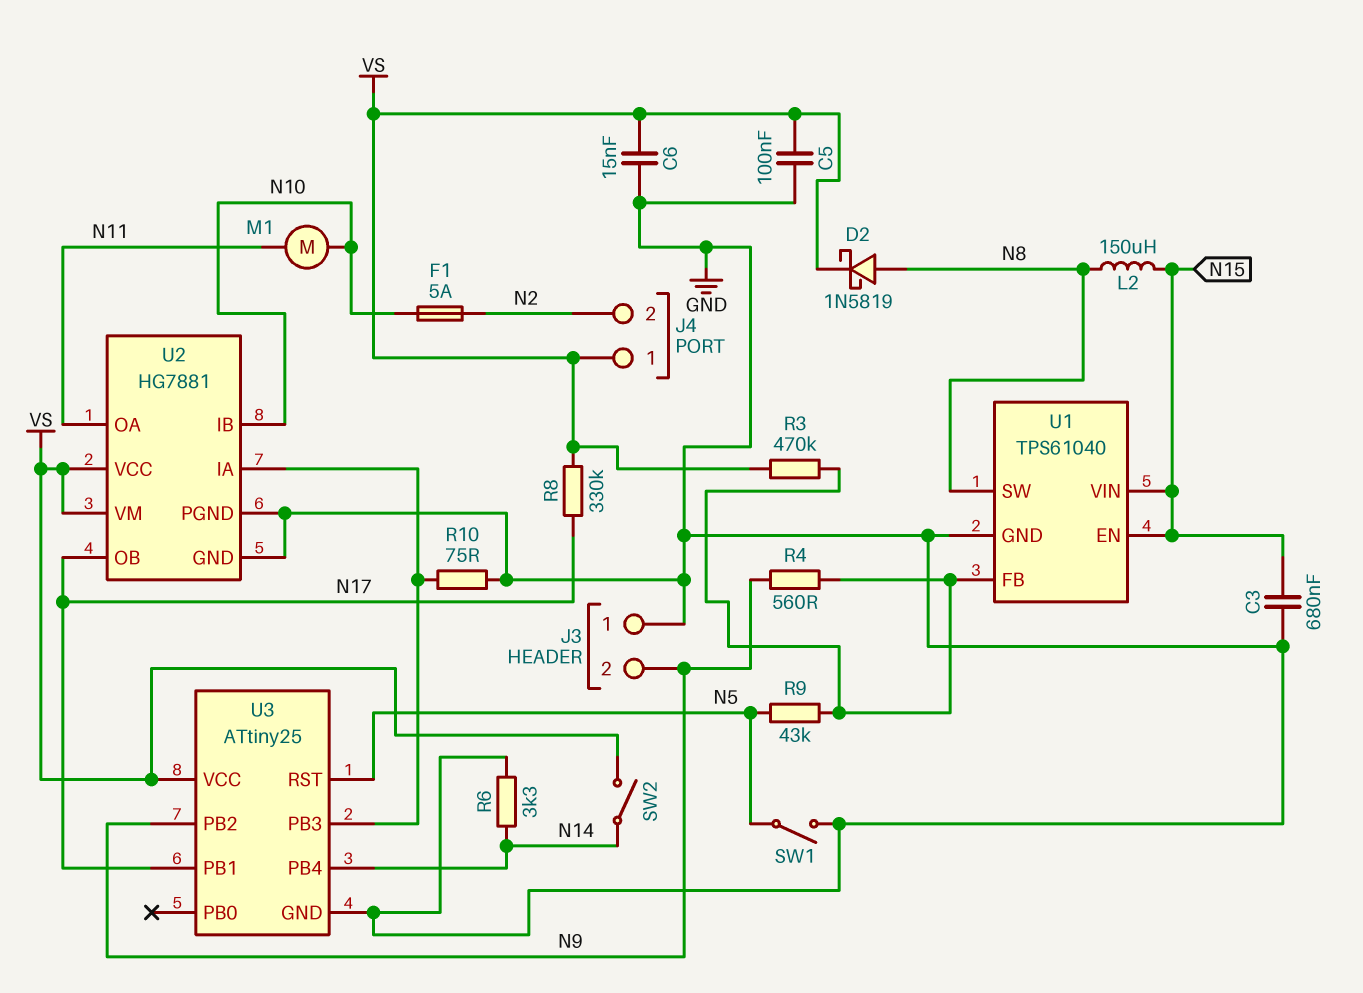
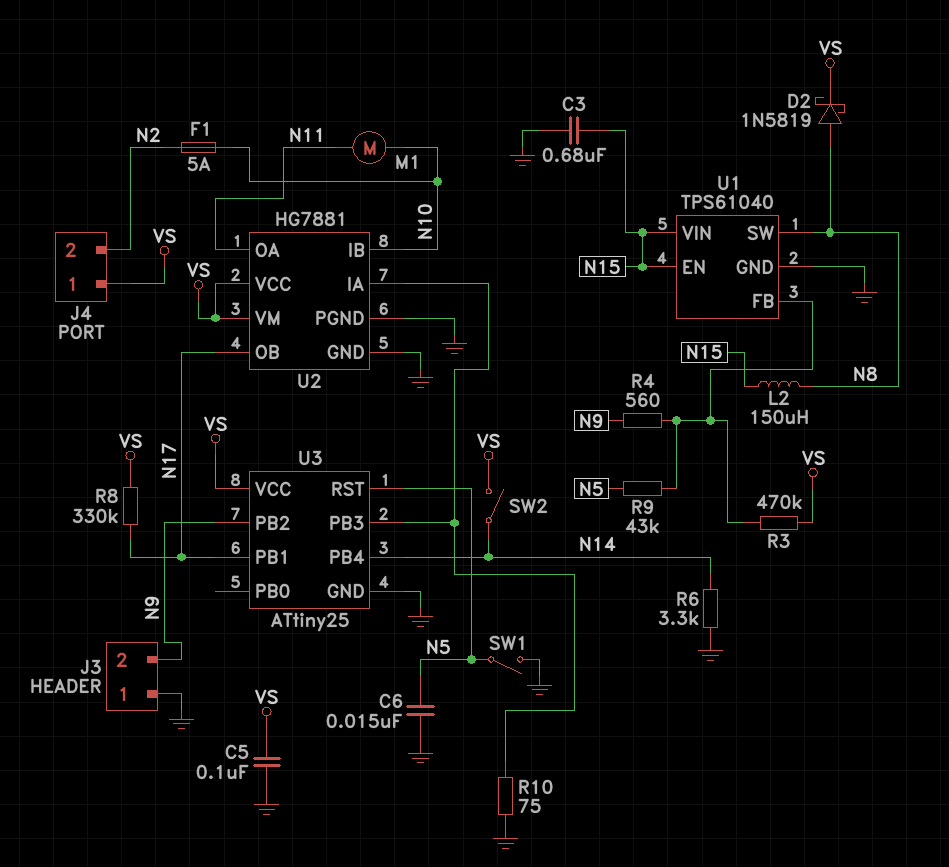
C6: 15nF (GND, VS) -> 15nF (GND, N5)

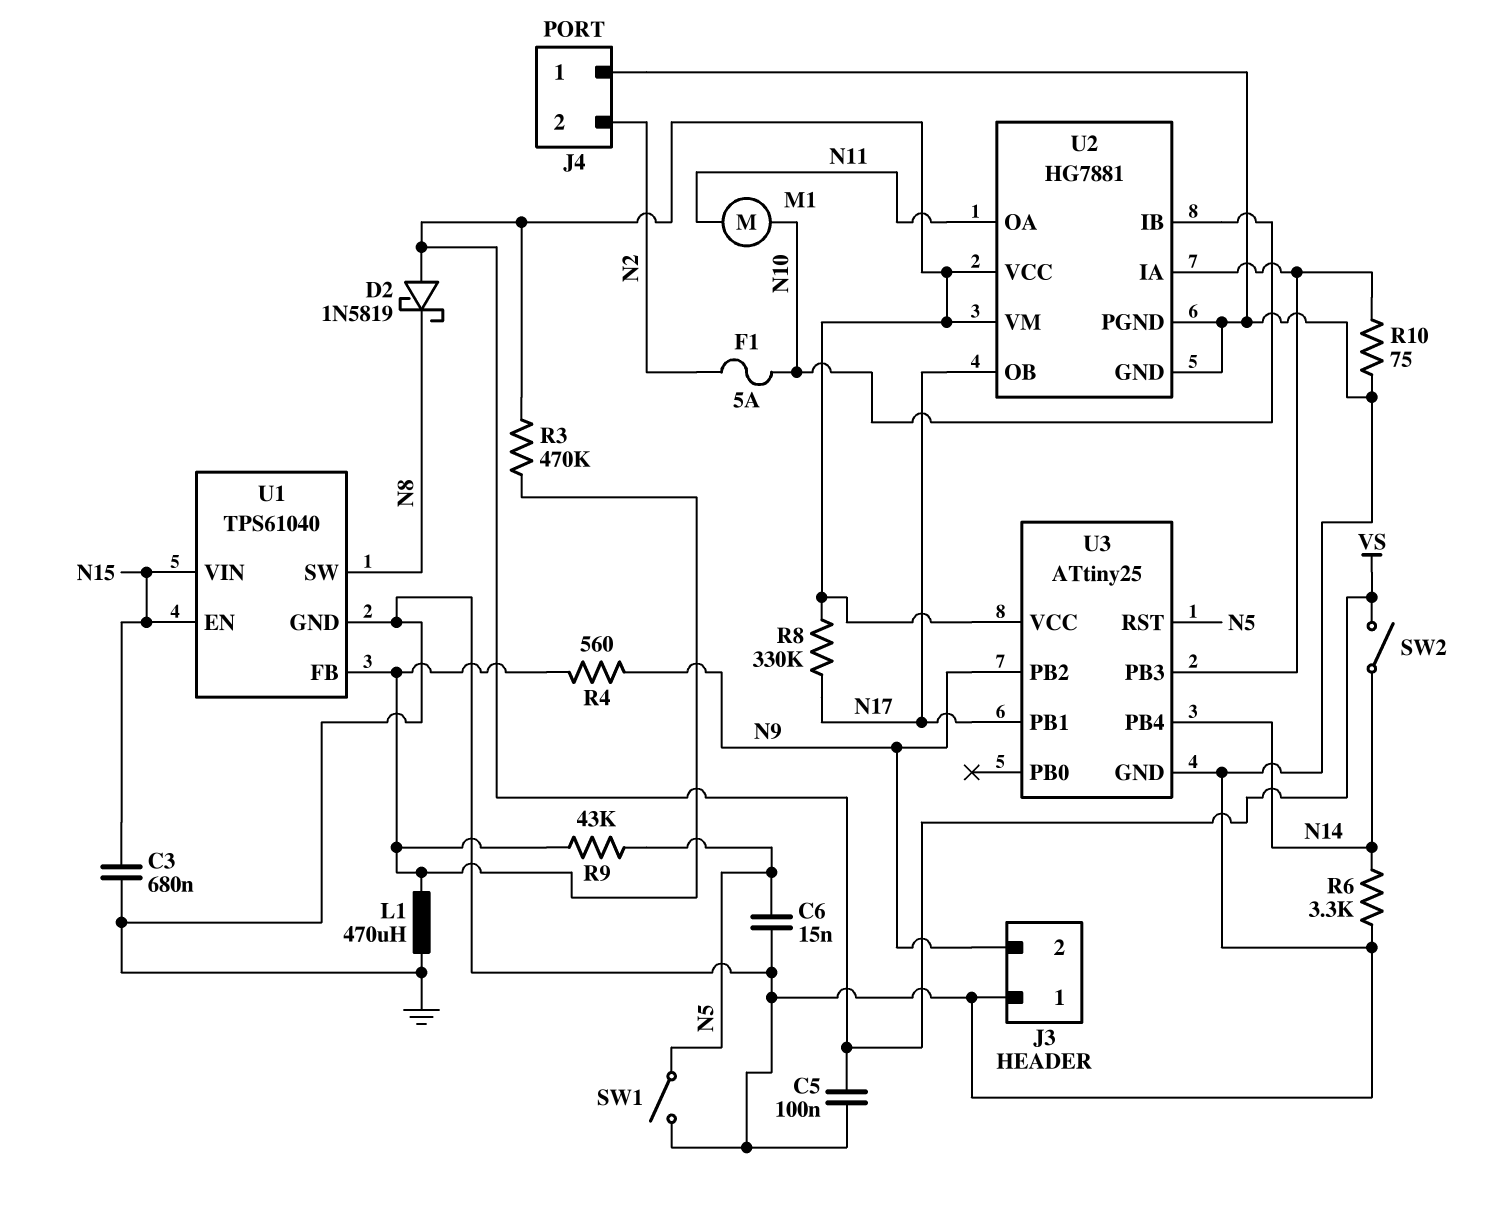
D2: schottky 1N5819 (A N8, K VS) -> schottky 1N5819 (A VS, K N8)
J4 pin 1: VS -> GND
L1: none -> 470uH (GND, U1/FB)
L2: 150uH (N8, N15) -> none

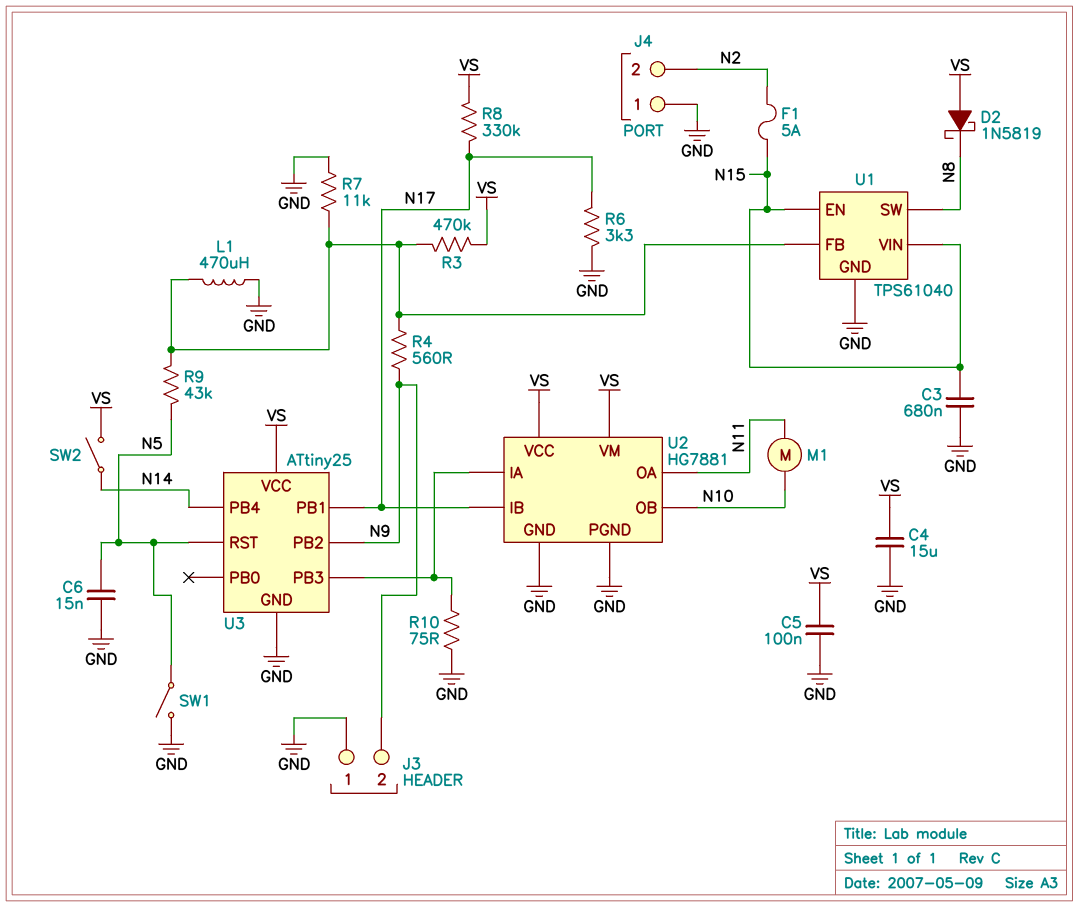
C4: none -> 15uF (GND, VS)
F1: 5A (N2, N10) -> 5A (N2, N15)
R6: 3.3k (GND, N14) -> 3.3k (GND, N17)
R7: none -> 11k (GND, U1/FB)
U2 pin IB: N10 -> N17
U2 pin OB: N17 -> N10

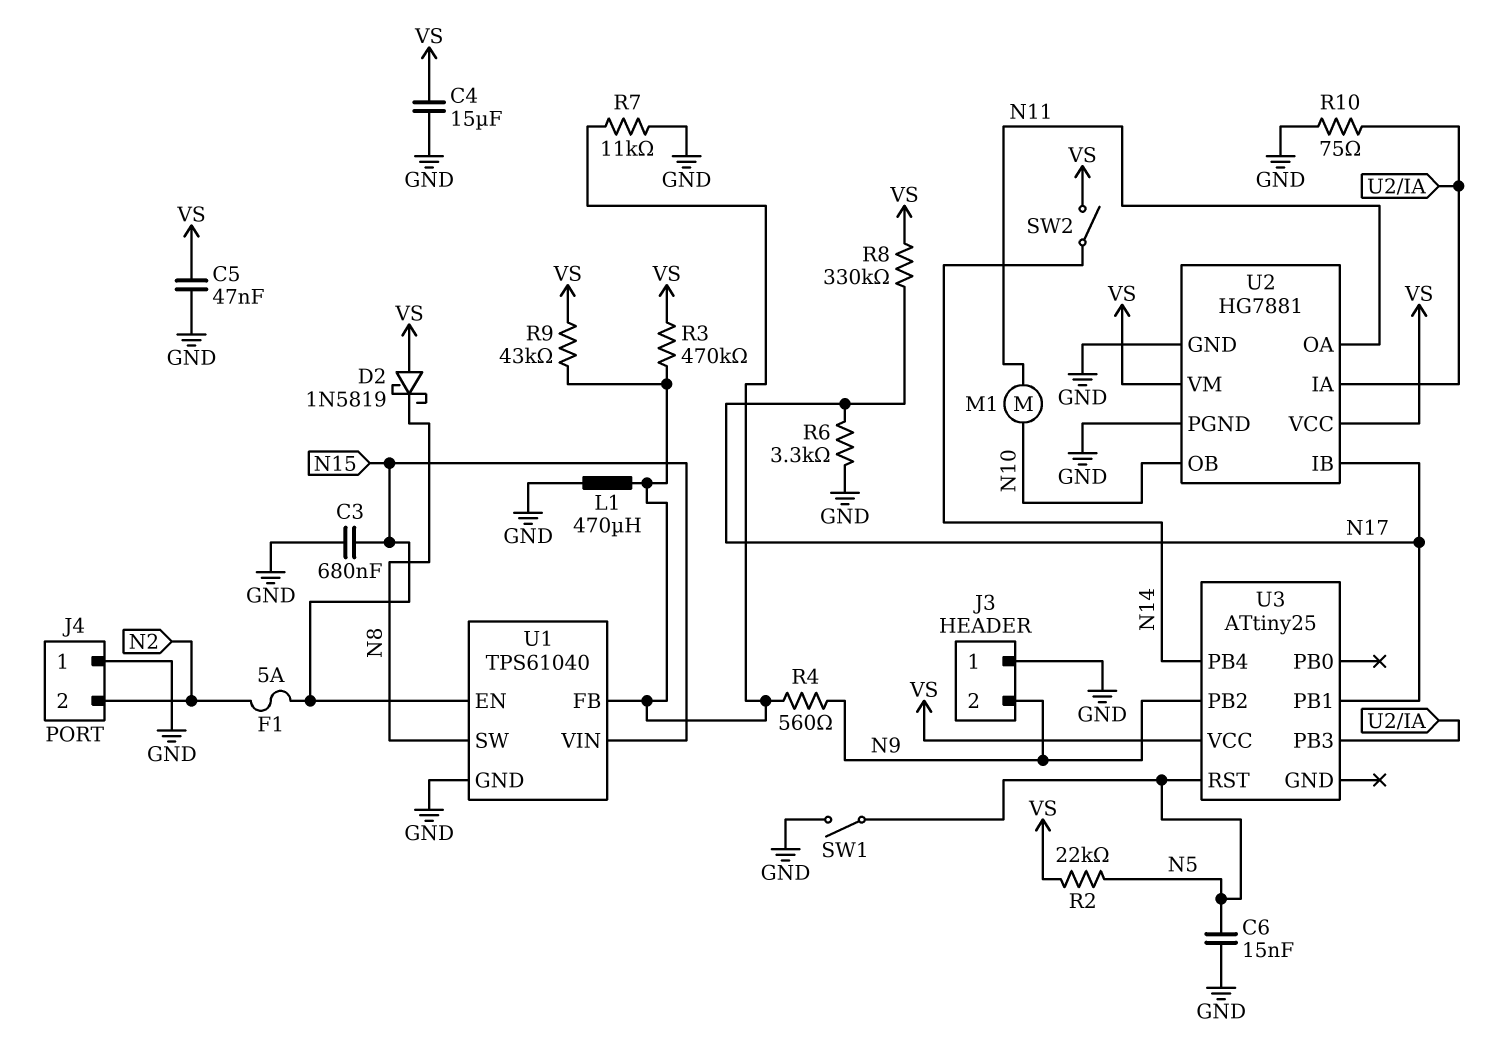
C5: 100nF (GND, VS) -> 47nF (GND, VS)
R2: none -> 22k (N5, VS)
R9: 43k (N5, U1/FB) -> 43k (U1/FB, VS)
U3 pin GND: GND -> none

